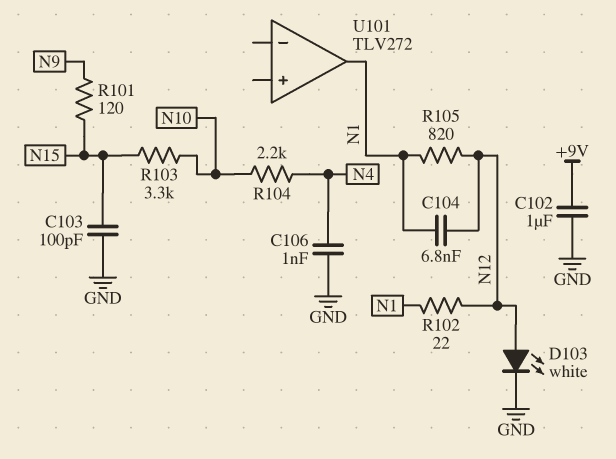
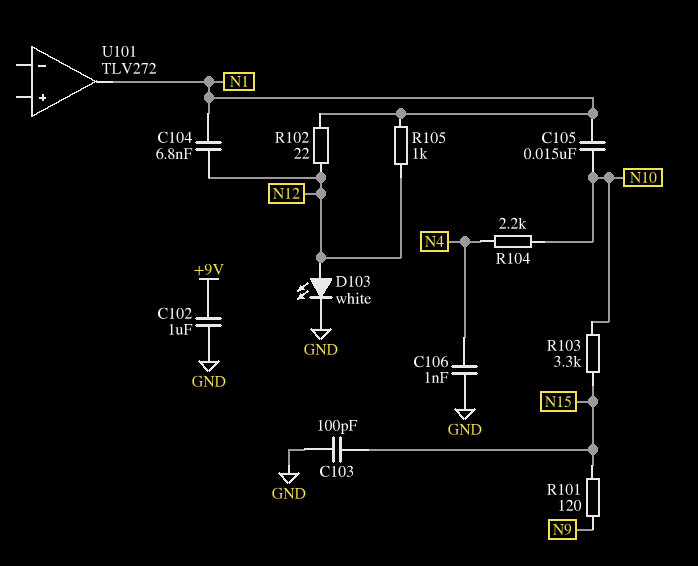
C105: none -> 15nF (N1, N10)
R105: 820 (N1, N12) -> 1k (N1, N12)

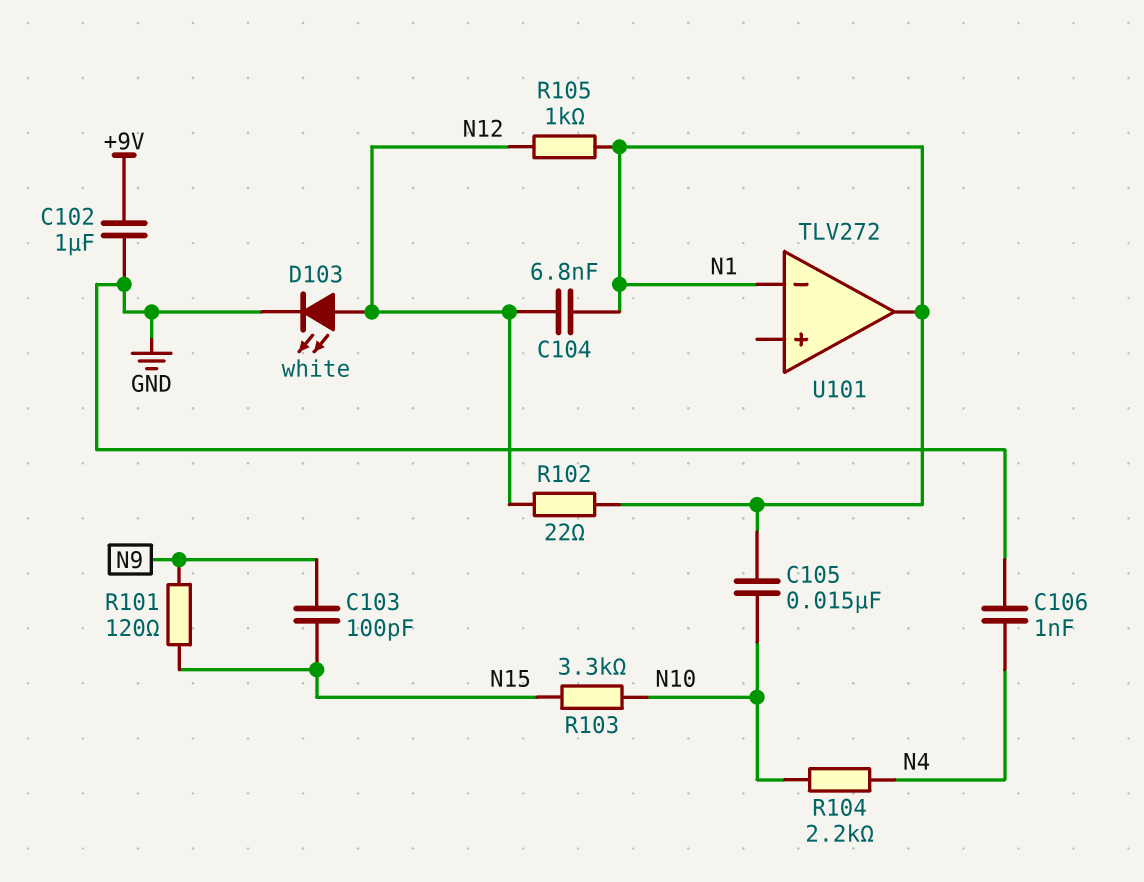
C103: 100pF (GND, N15) -> 100pF (N9, N15)
U101 pin in-: none -> N1

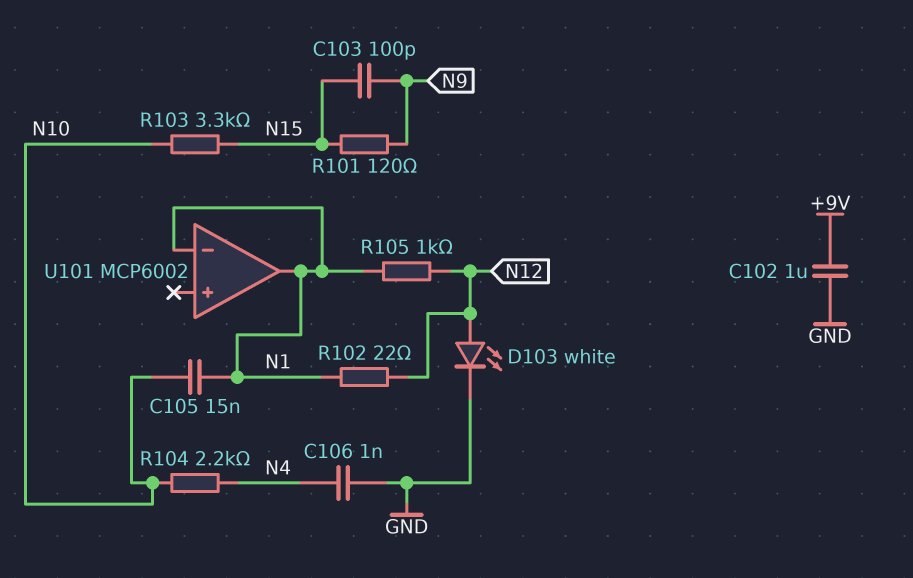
C104: 6.8nF (N1, N12) -> none
U101: TLV272 -> MCP6002

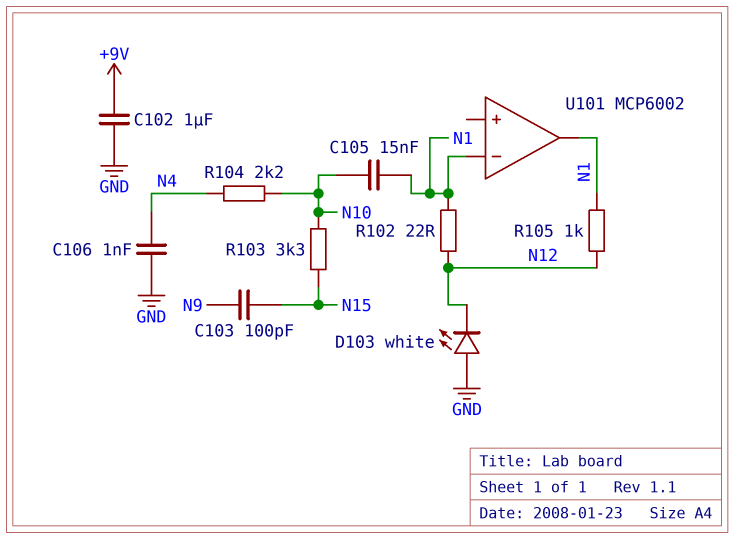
D103: LED white (A N12, K GND) -> LED white (A GND, K N12)
R101: 120 (N9, N15) -> none

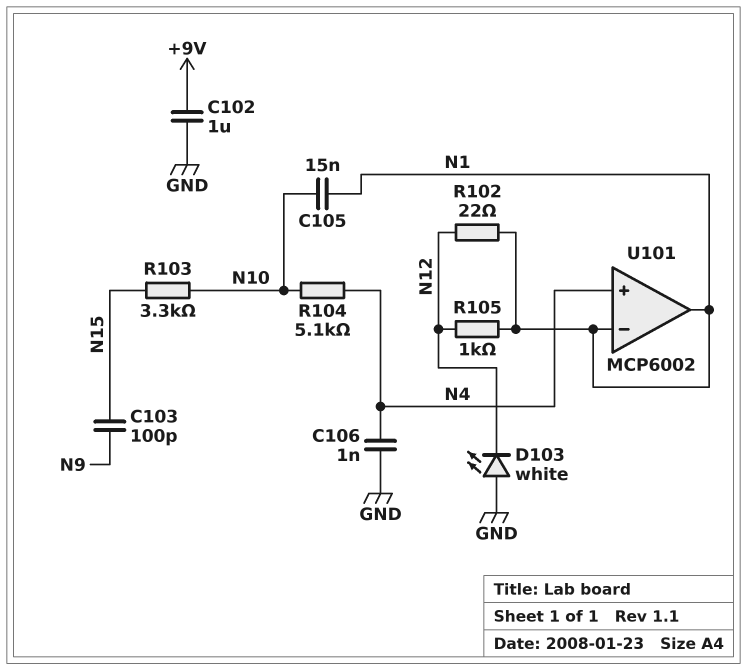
R104: 2.2k (N4, N10) -> 5.1k (N4, N10)
U101 pin in+: none -> N4

